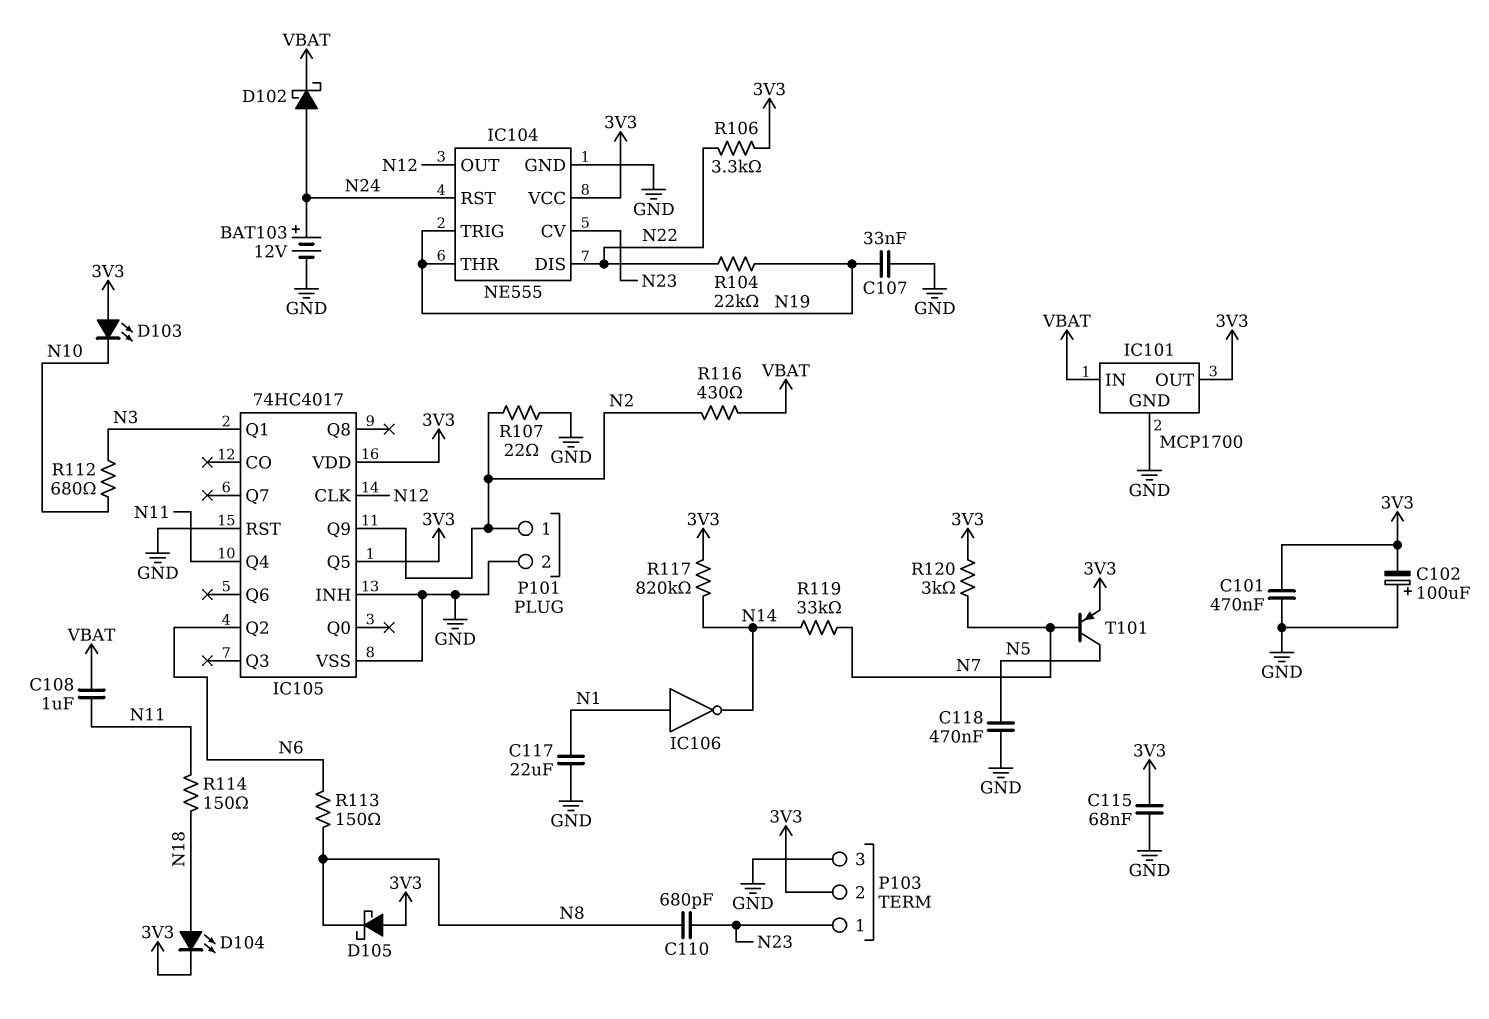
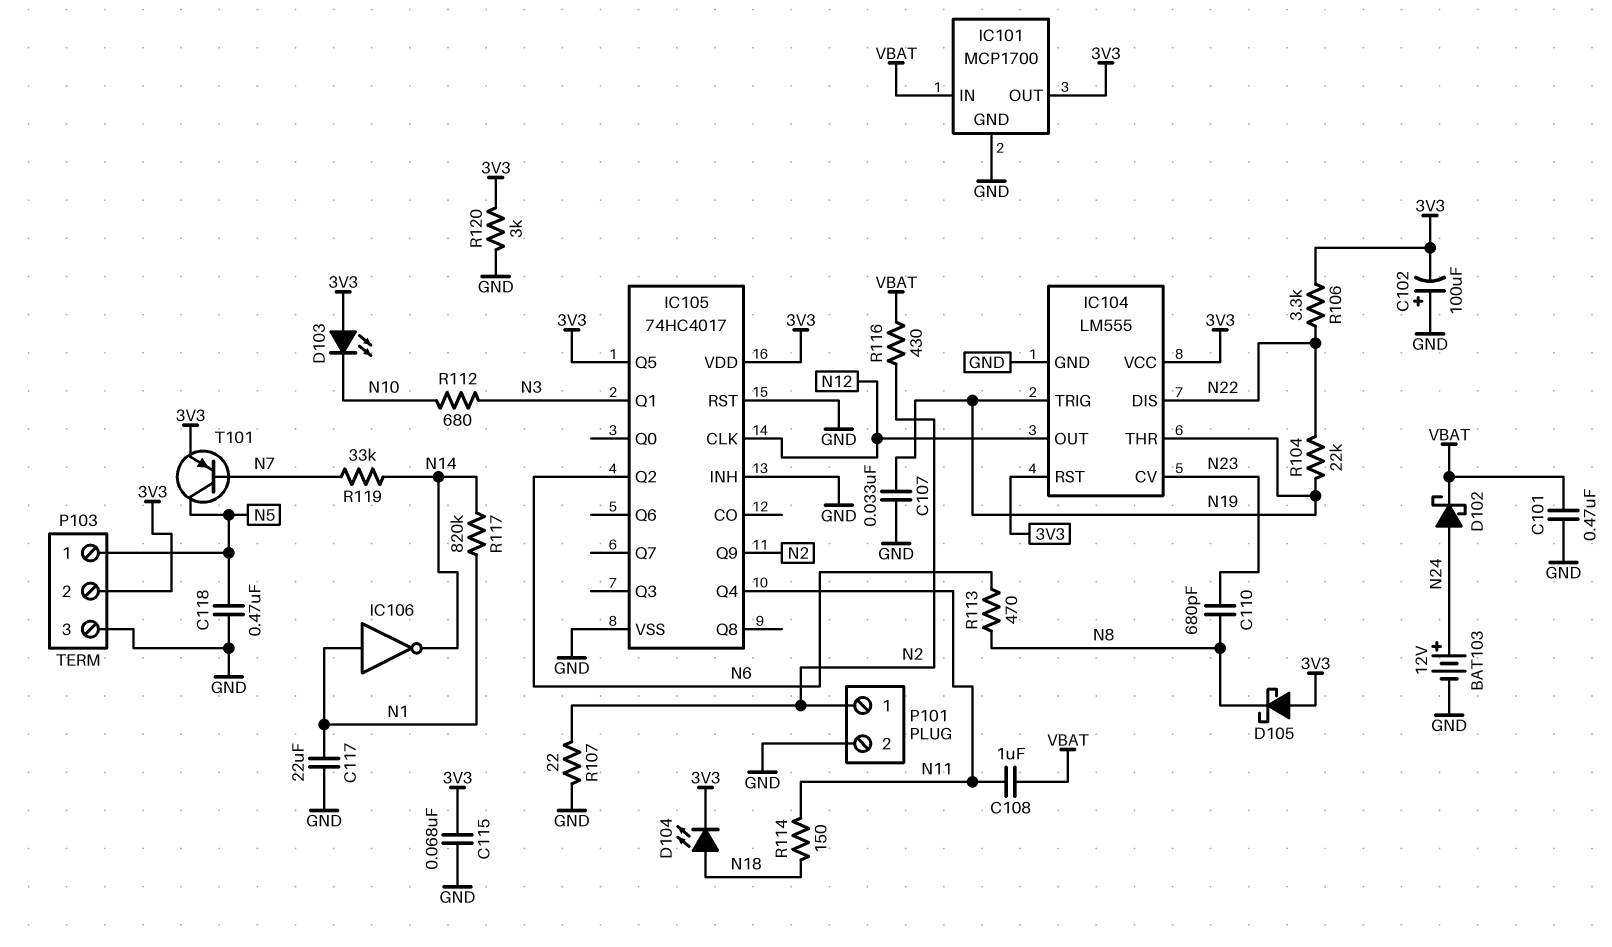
C101: 470nF (3V3, GND) -> 470nF (GND, VBAT)
IC104: NE555 -> LM555
IC104 pin RST: N24 -> 3V3
P103 pin 1: N23 -> N5
R113: 150 (N6, N8) -> 470 (N6, N8)
R117: 820k (3V3, N14) -> 820k (N1, N14)
R120: 3k (3V3, N7) -> 3k (3V3, GND)

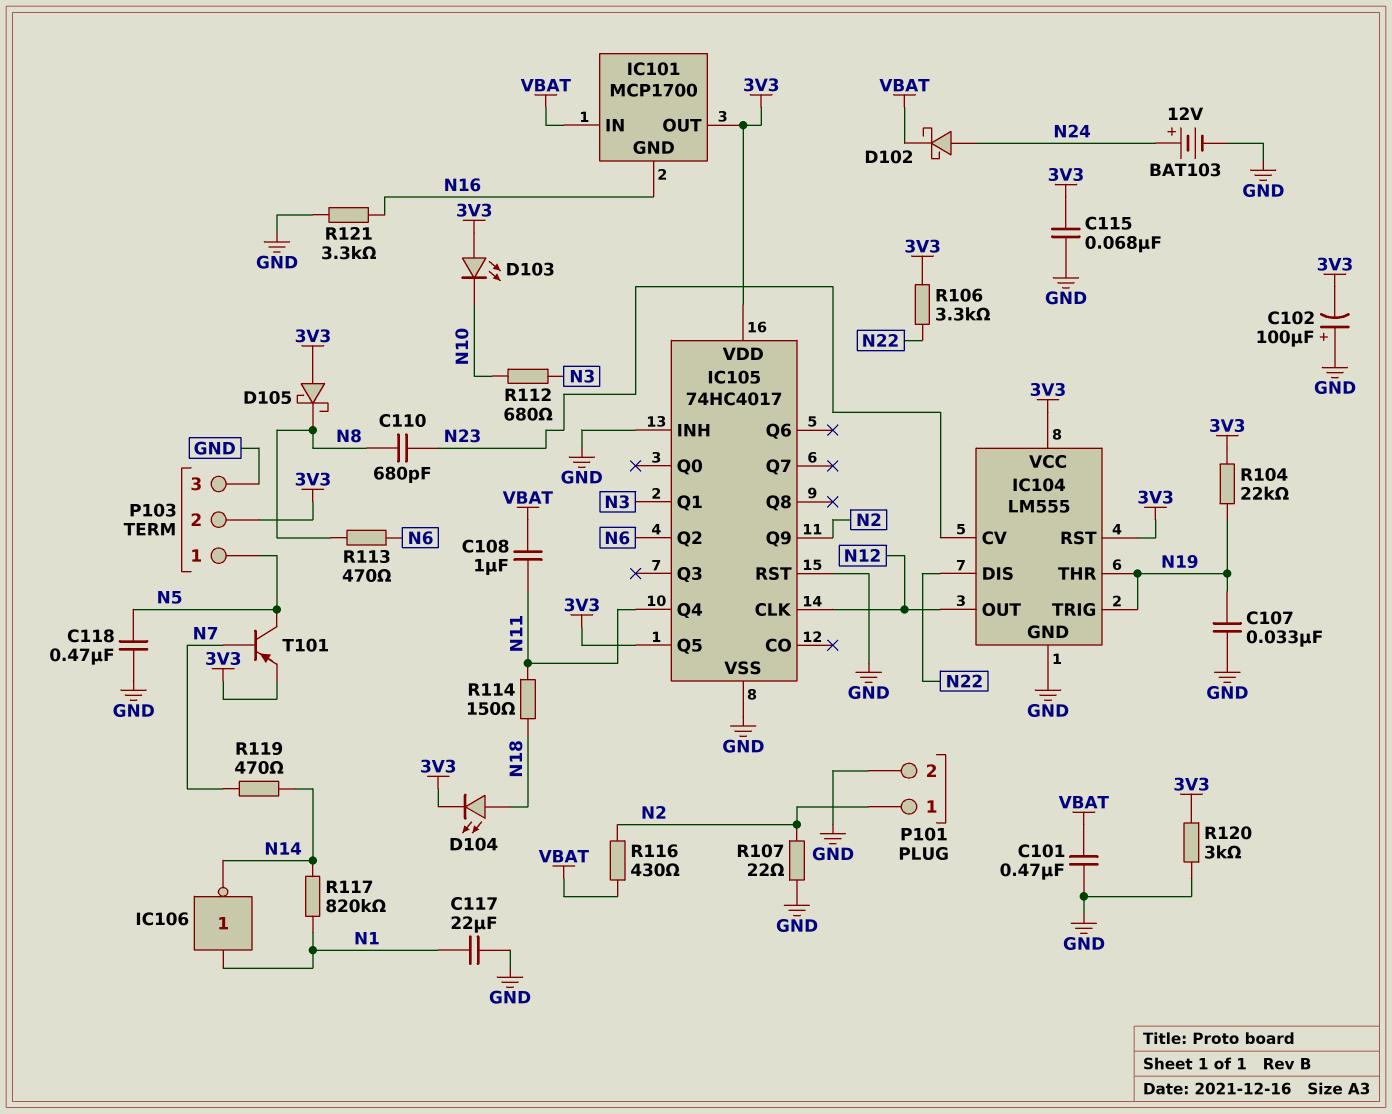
IC101 pin GND: GND -> N16
R104: 22k (N19, N22) -> 22k (3V3, N19)
R119: 33k (N7, N14) -> 470 (N7, N14)
R121: none -> 3.3k (GND, N16)

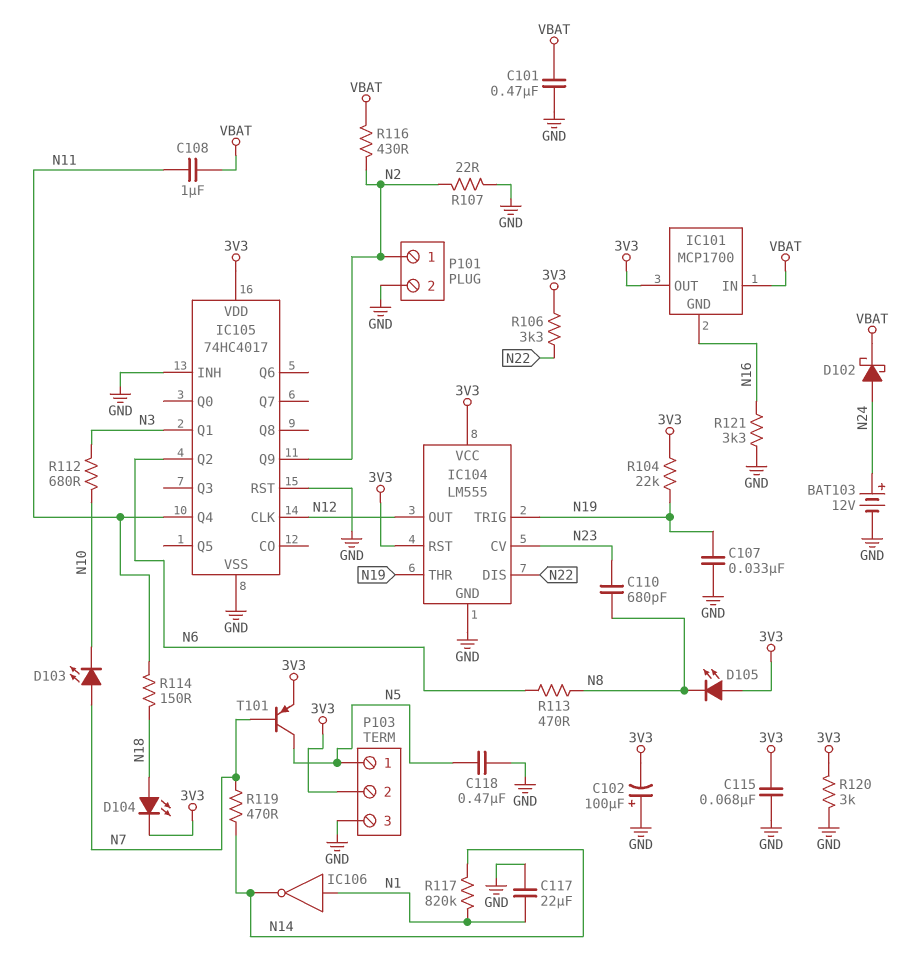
D103: LED (A 3V3, K N10) -> LED (A N7, K N10)
D105: schottky (A 3V3, K N8) -> LED (A 3V3, K N8)
IC105 pin Q5: 3V3 -> none

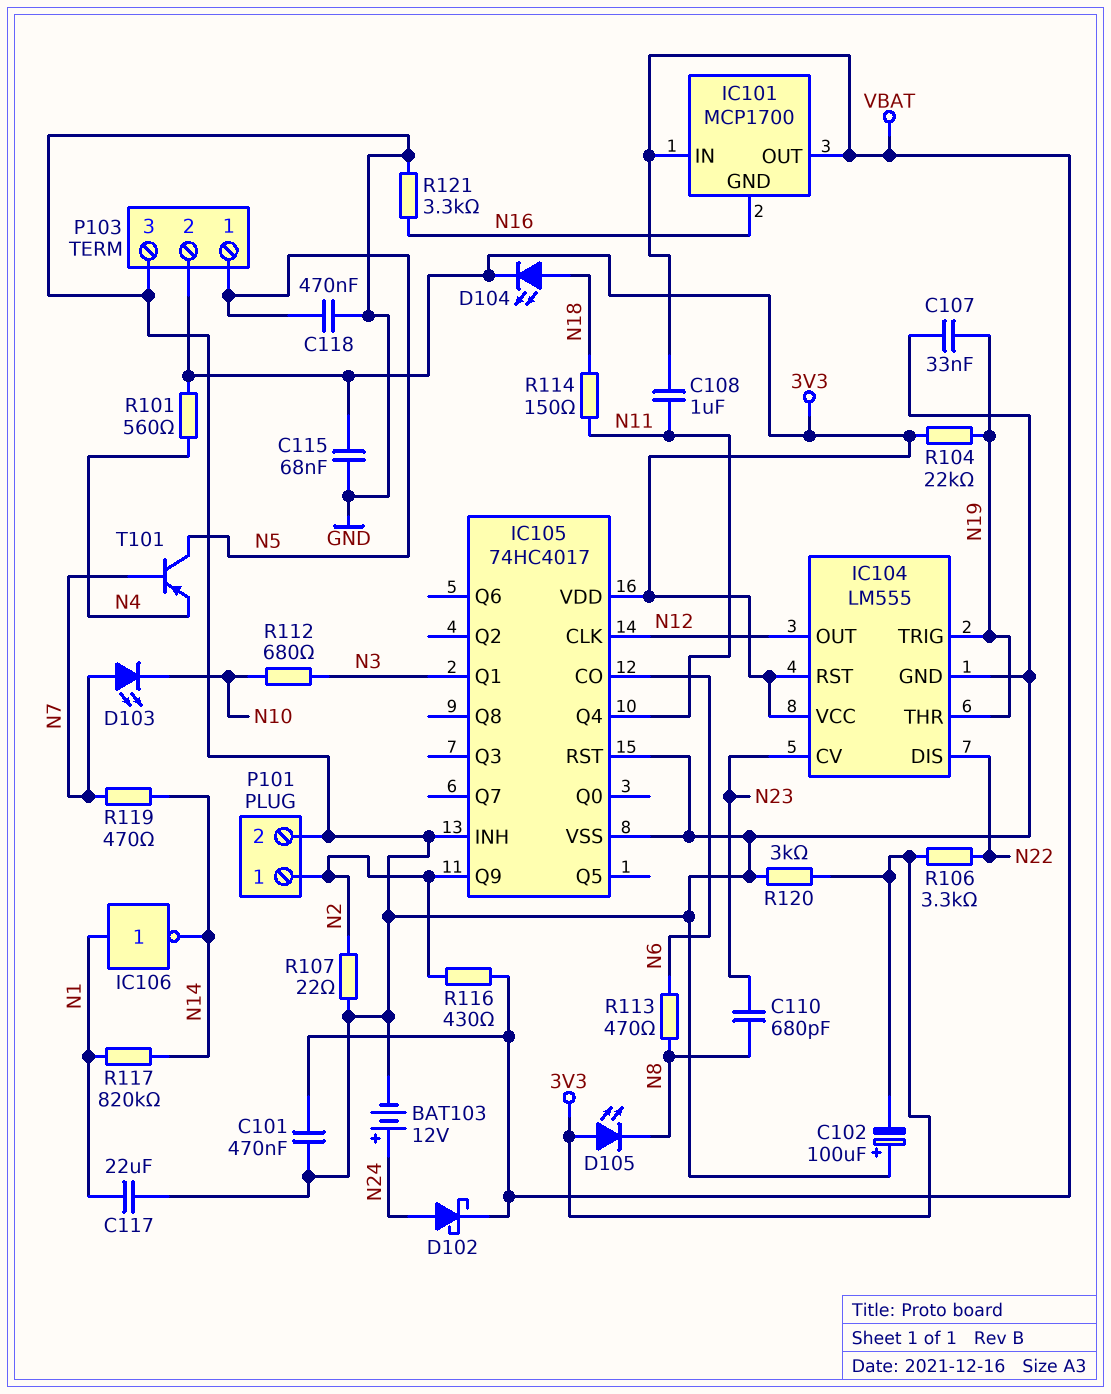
IC101 pin OUT: 3V3 -> VBAT
IC105 pin CO: none -> N6
IC105 pin Q2: N6 -> none
R101: none -> 560 (3V3, N4)
T101: PNP (B N7, C N5, E 3V3) -> PNP (B N7, C N5, E N4)

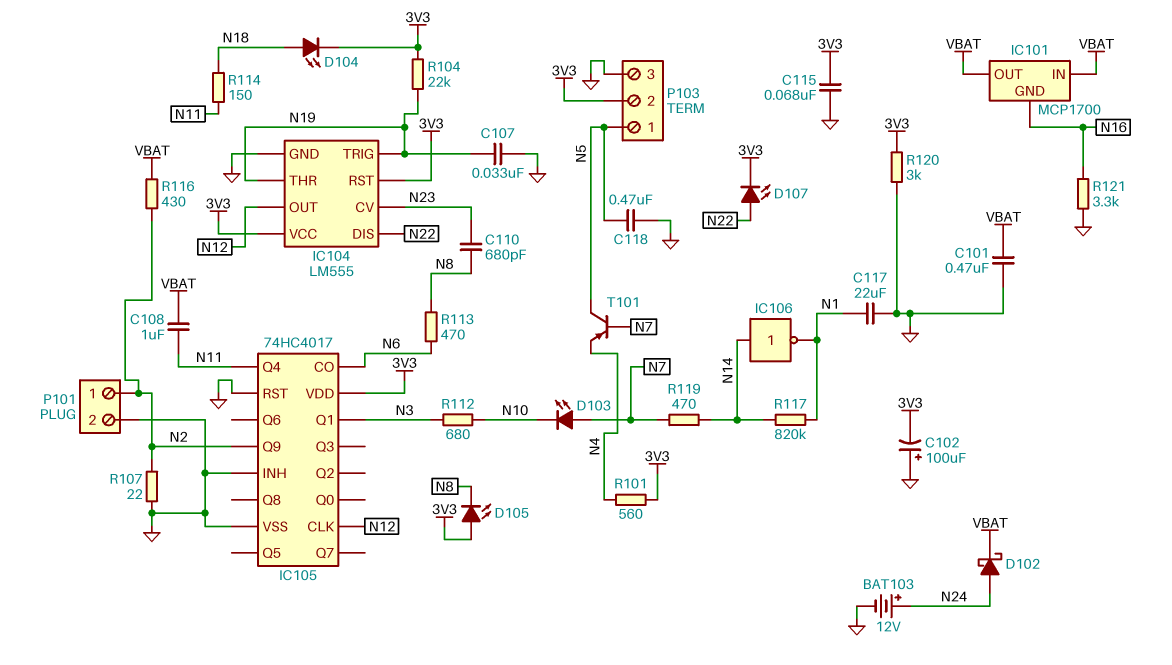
D107: none -> LED (A N22, K 3V3)
IC106: NOT (in N1, out N14) -> NOT (in N14, out N1)
R106: 3.3k (3V3, N22) -> none

